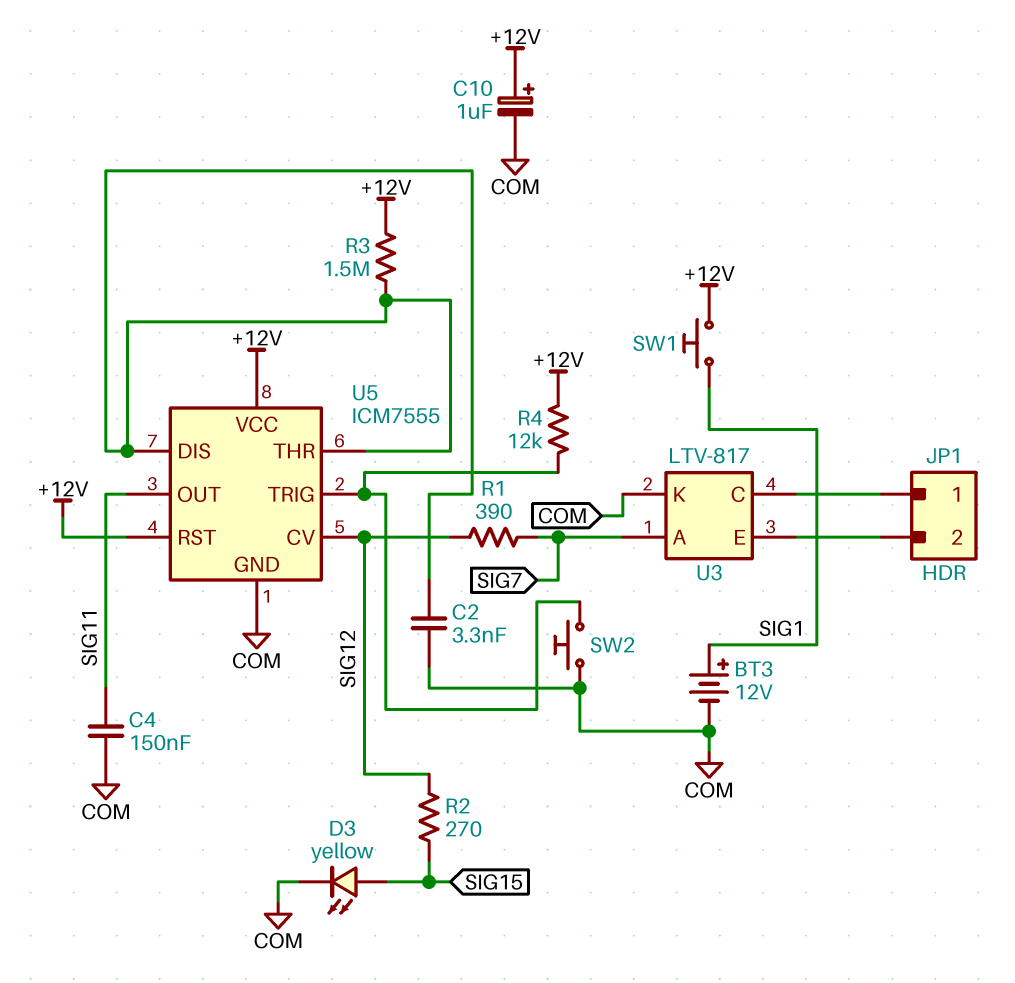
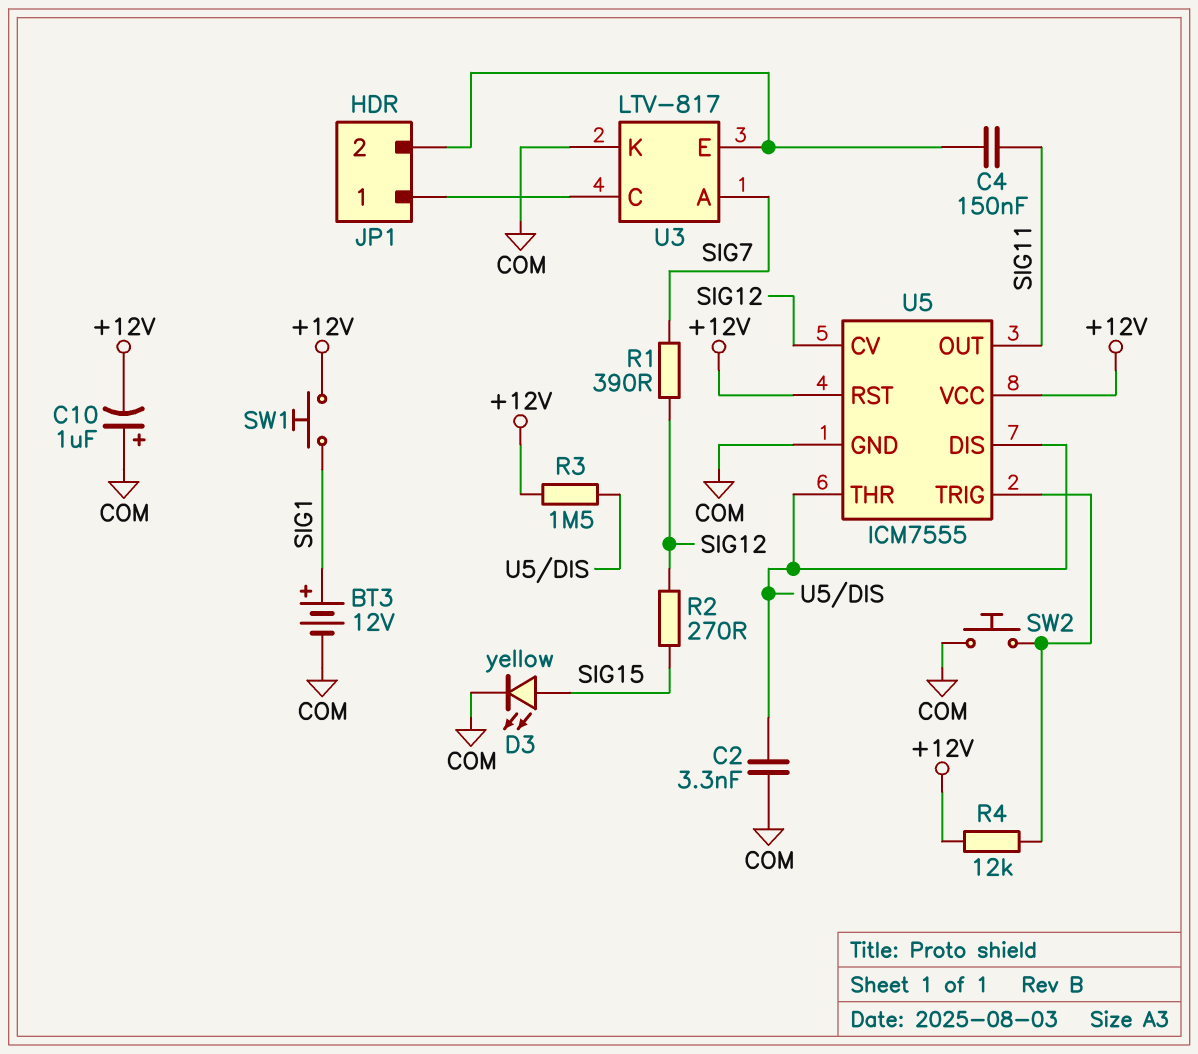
C4: 150nF (COM, SIG11) -> 150nF (JP1/2, SIG11)
C10: 1uF (plus +12V, minus COM) -> 1uF (plus COM, minus +12V)

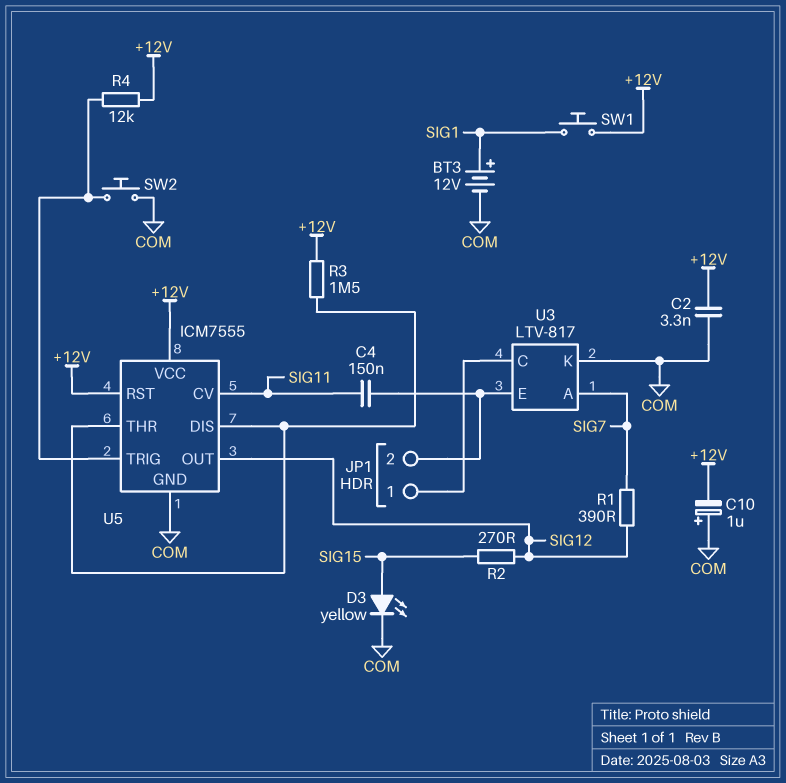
C2: 3.3nF (COM, U5/DIS) -> 3.3nF (+12V, COM)
U5 pin CV: SIG12 -> SIG11
U5 pin OUT: SIG11 -> SIG12

